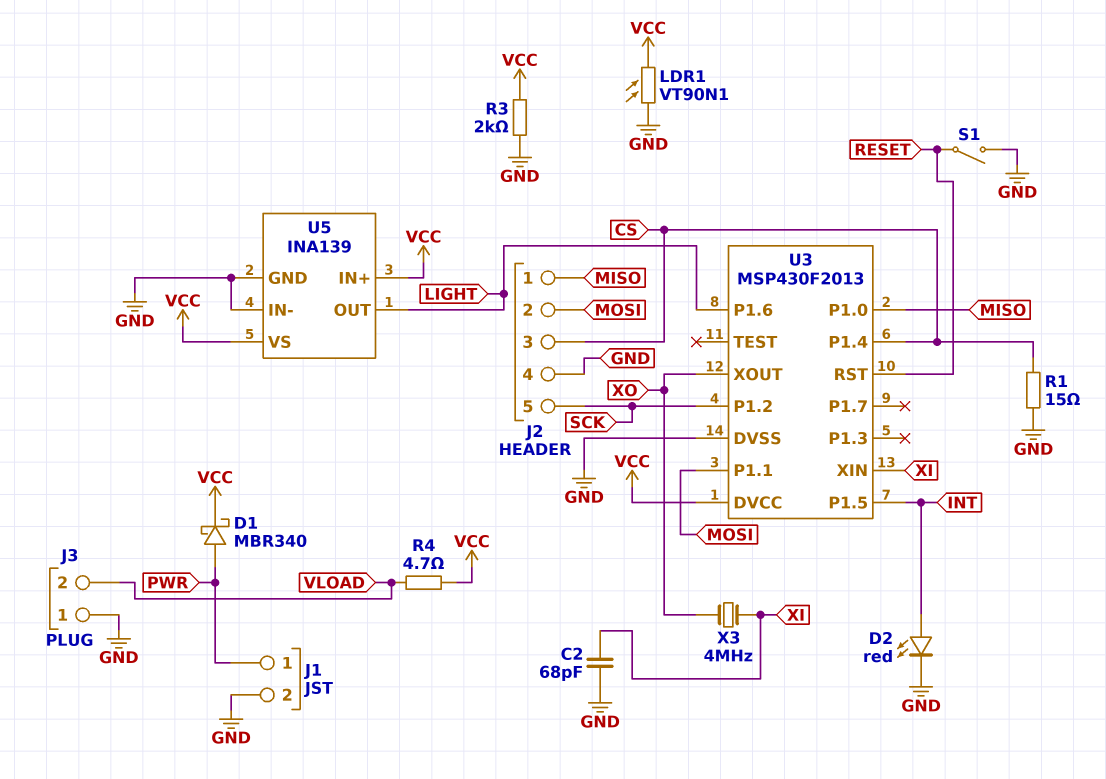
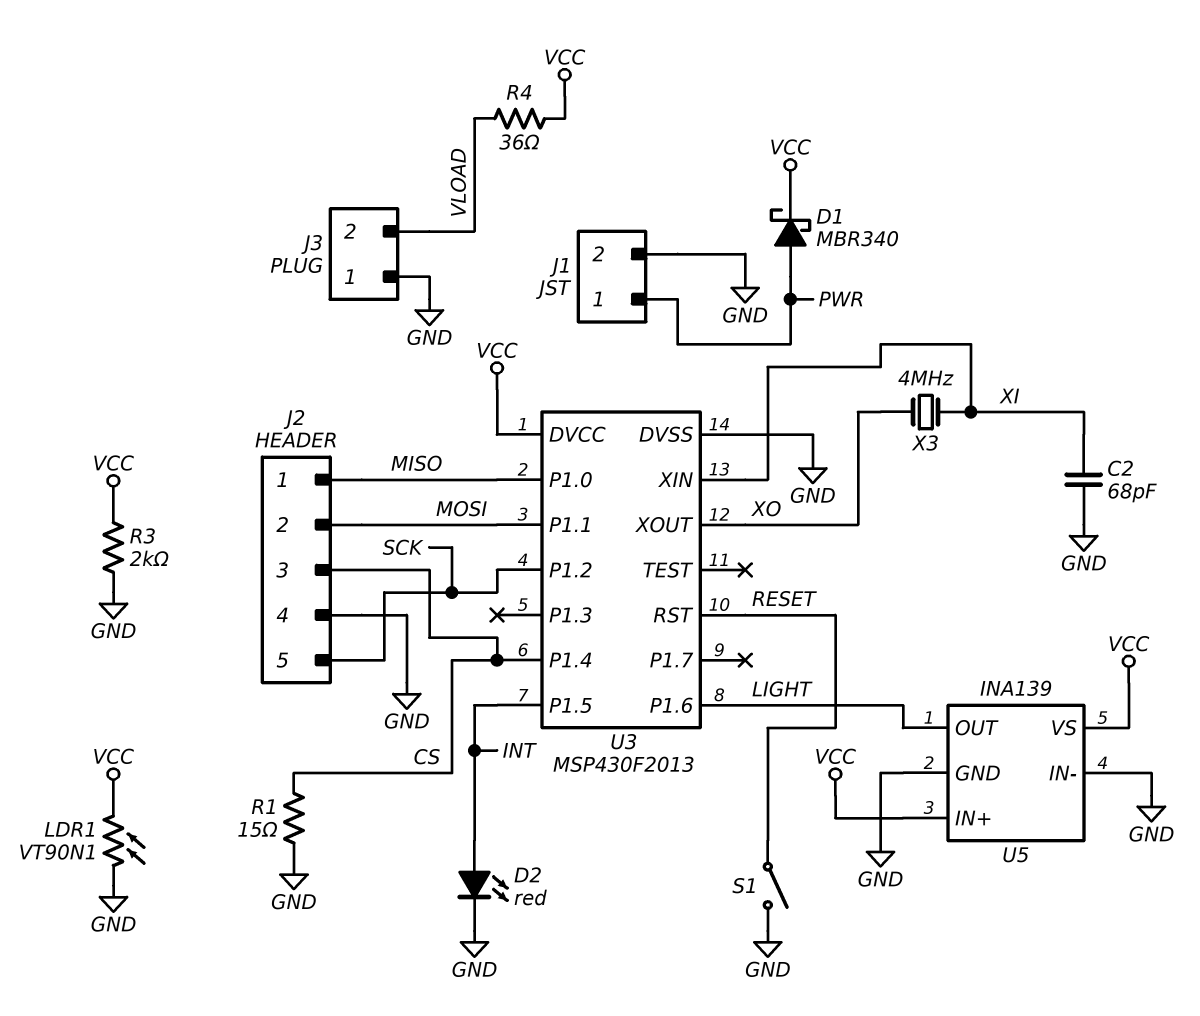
R4: 4.7 (VCC, VLOAD) -> 36 (VCC, VLOAD)

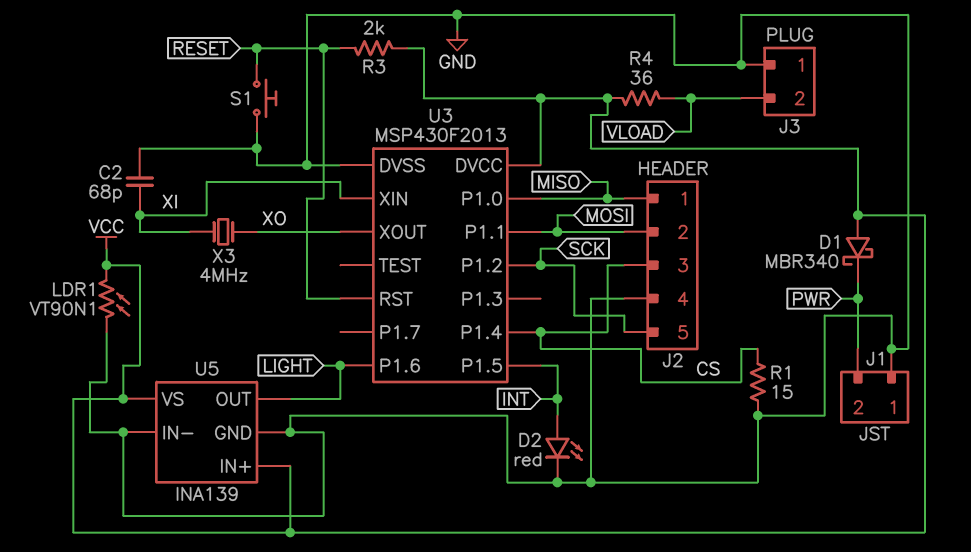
D1: schottky MBR340 (A PWR, K VCC) -> schottky MBR340 (A VCC, K PWR)
J1 pin 1: PWR -> GND
J1 pin 2: GND -> PWR
R3: 2k (GND, VCC) -> 2k (RESET, VCC)
S1: switch (GND, RESET) -> button (GND, RESET)

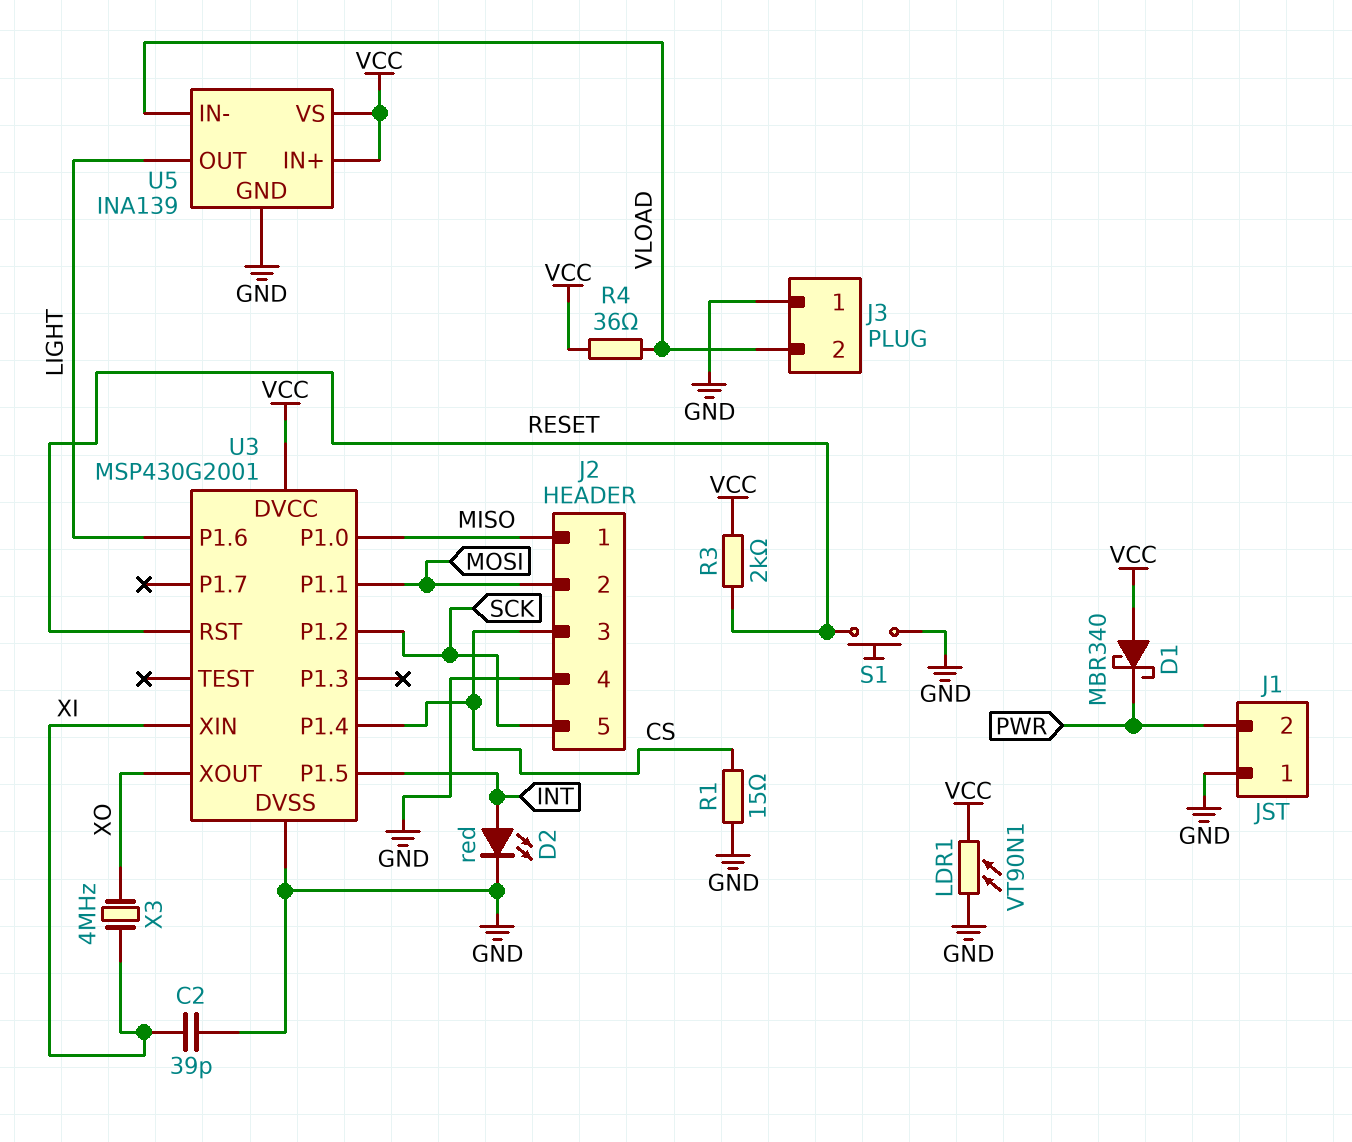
C2: 68pF (GND, XI) -> 39pF (GND, XI)
U3: MSP430F2013 -> MSP430G2001
U5 pin IN-: GND -> VLOAD

